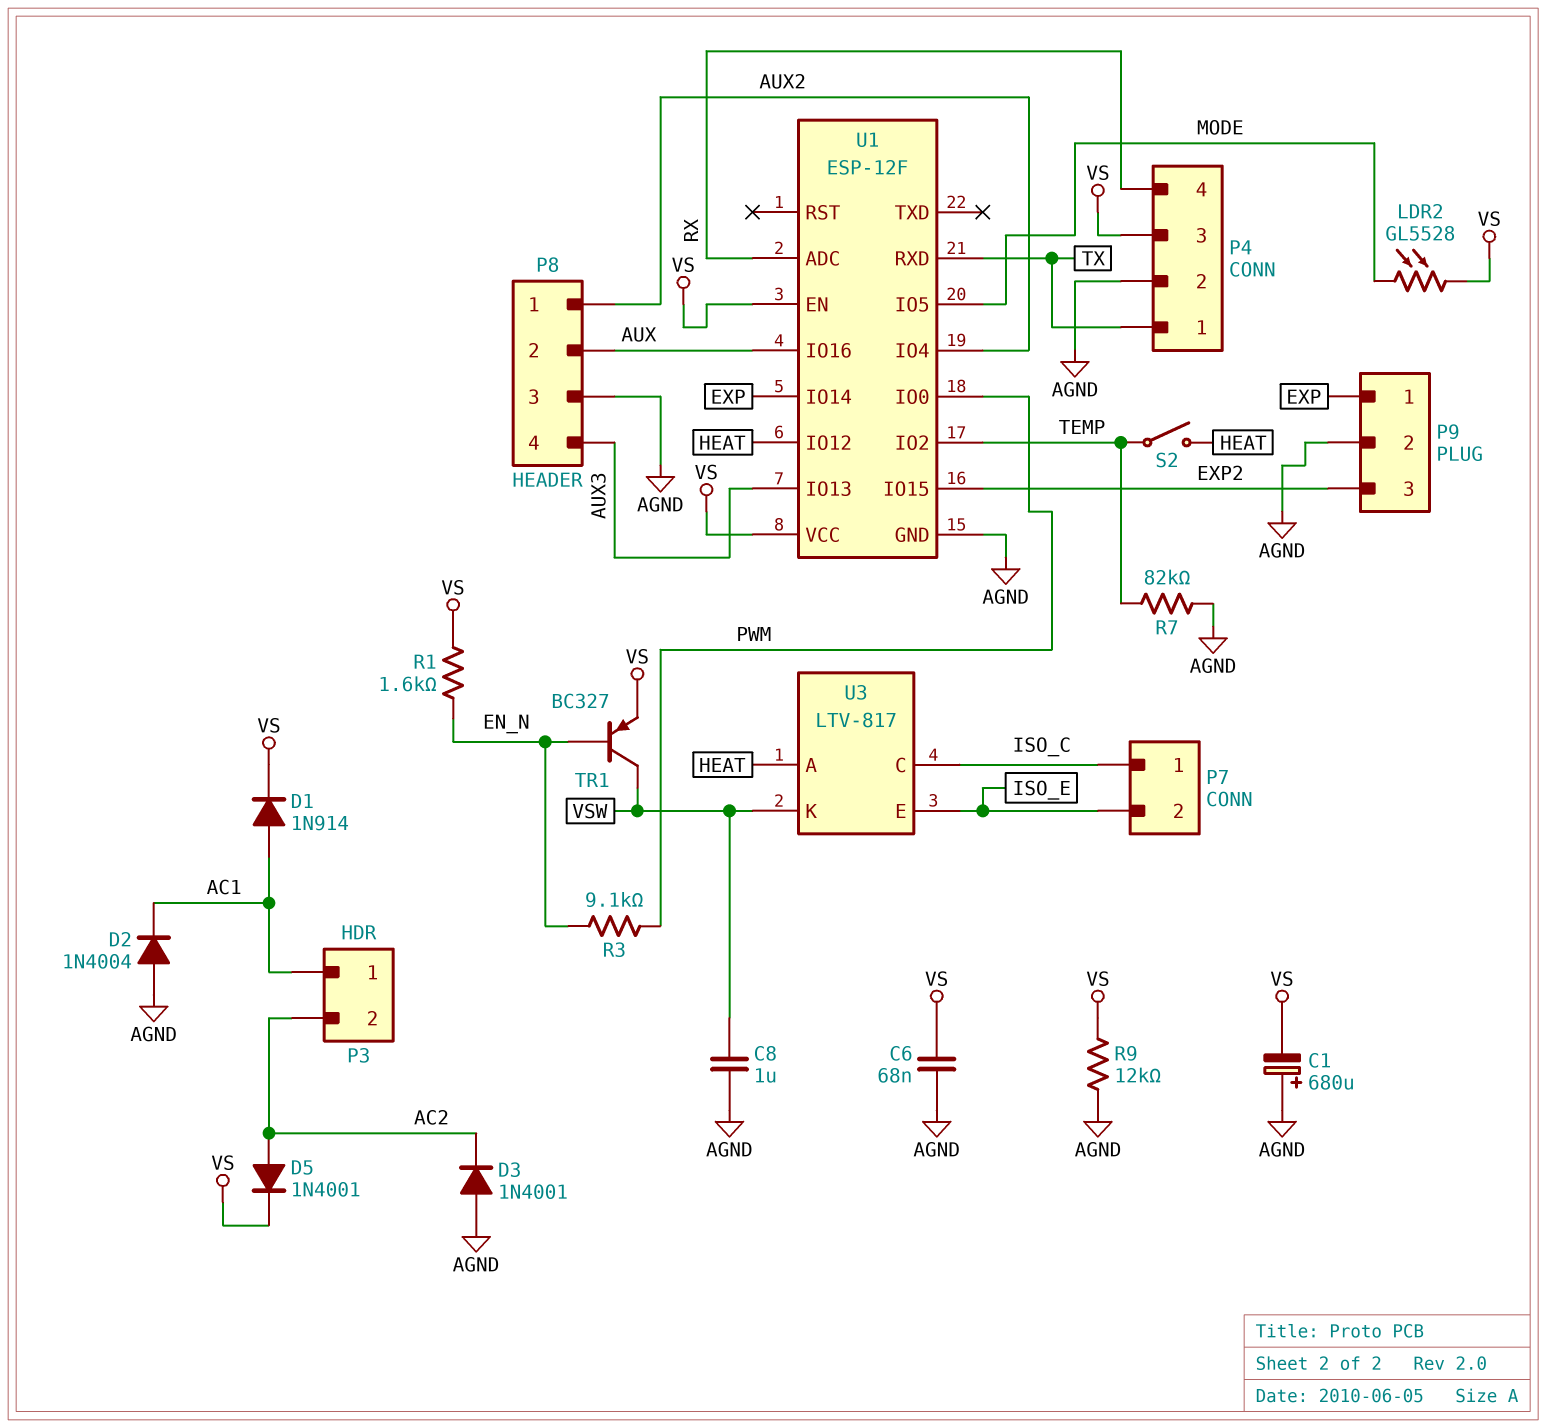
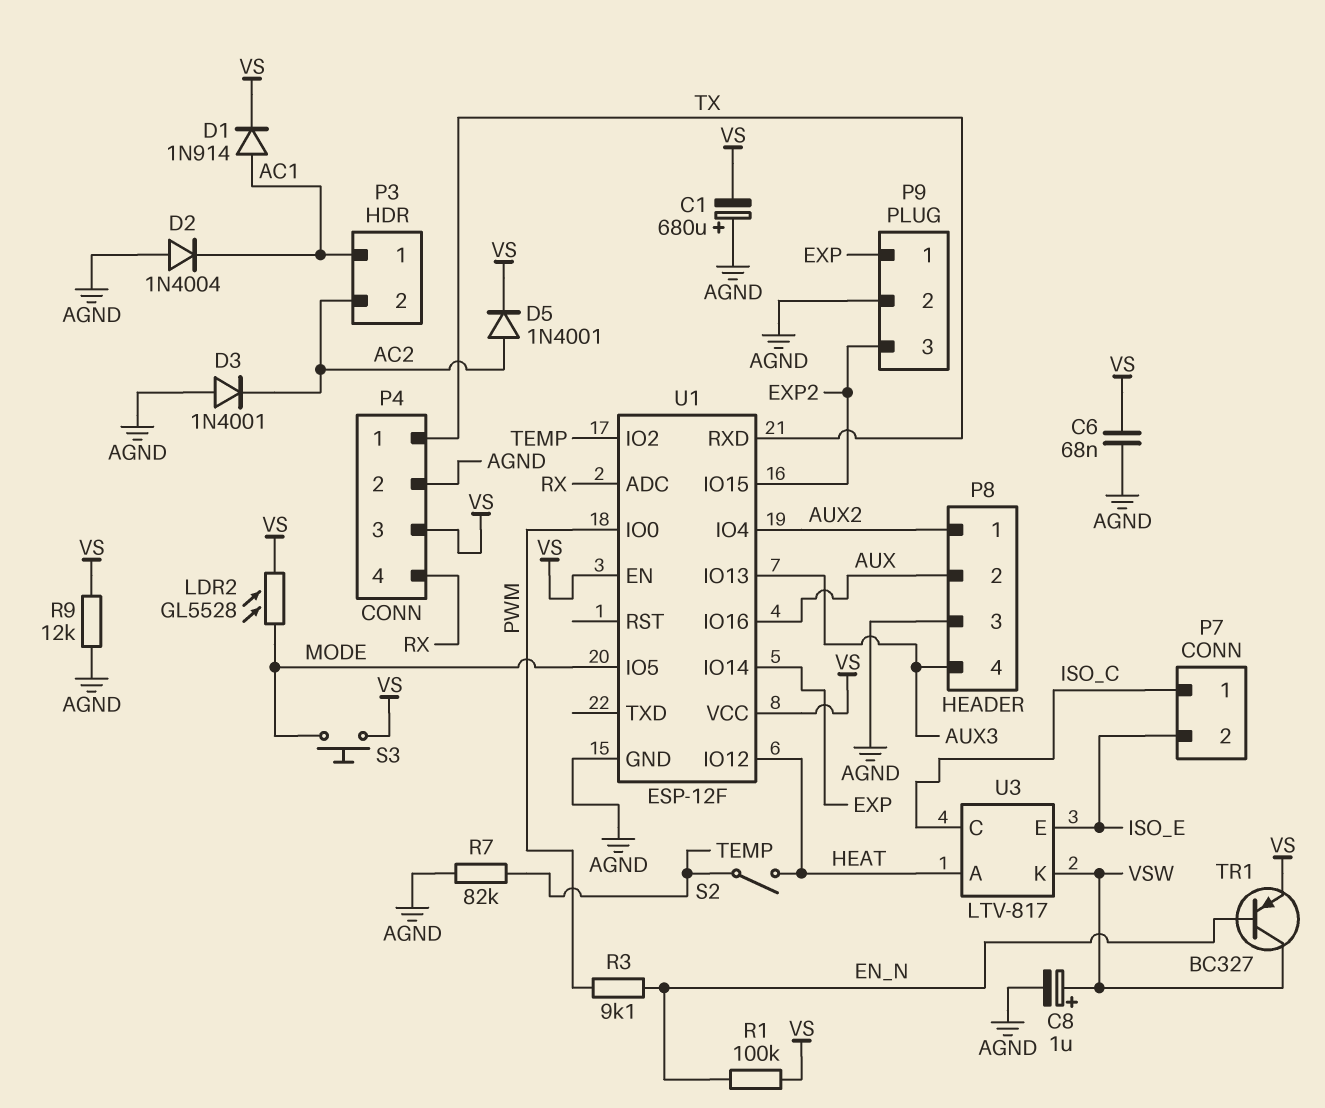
C8: 1uF (AGND, VSW) -> 1uF (plus VSW, minus AGND)
R1: 1.6k (EN_N, VS) -> 100k (EN_N, VS)
S3: none -> button (MODE, VS)

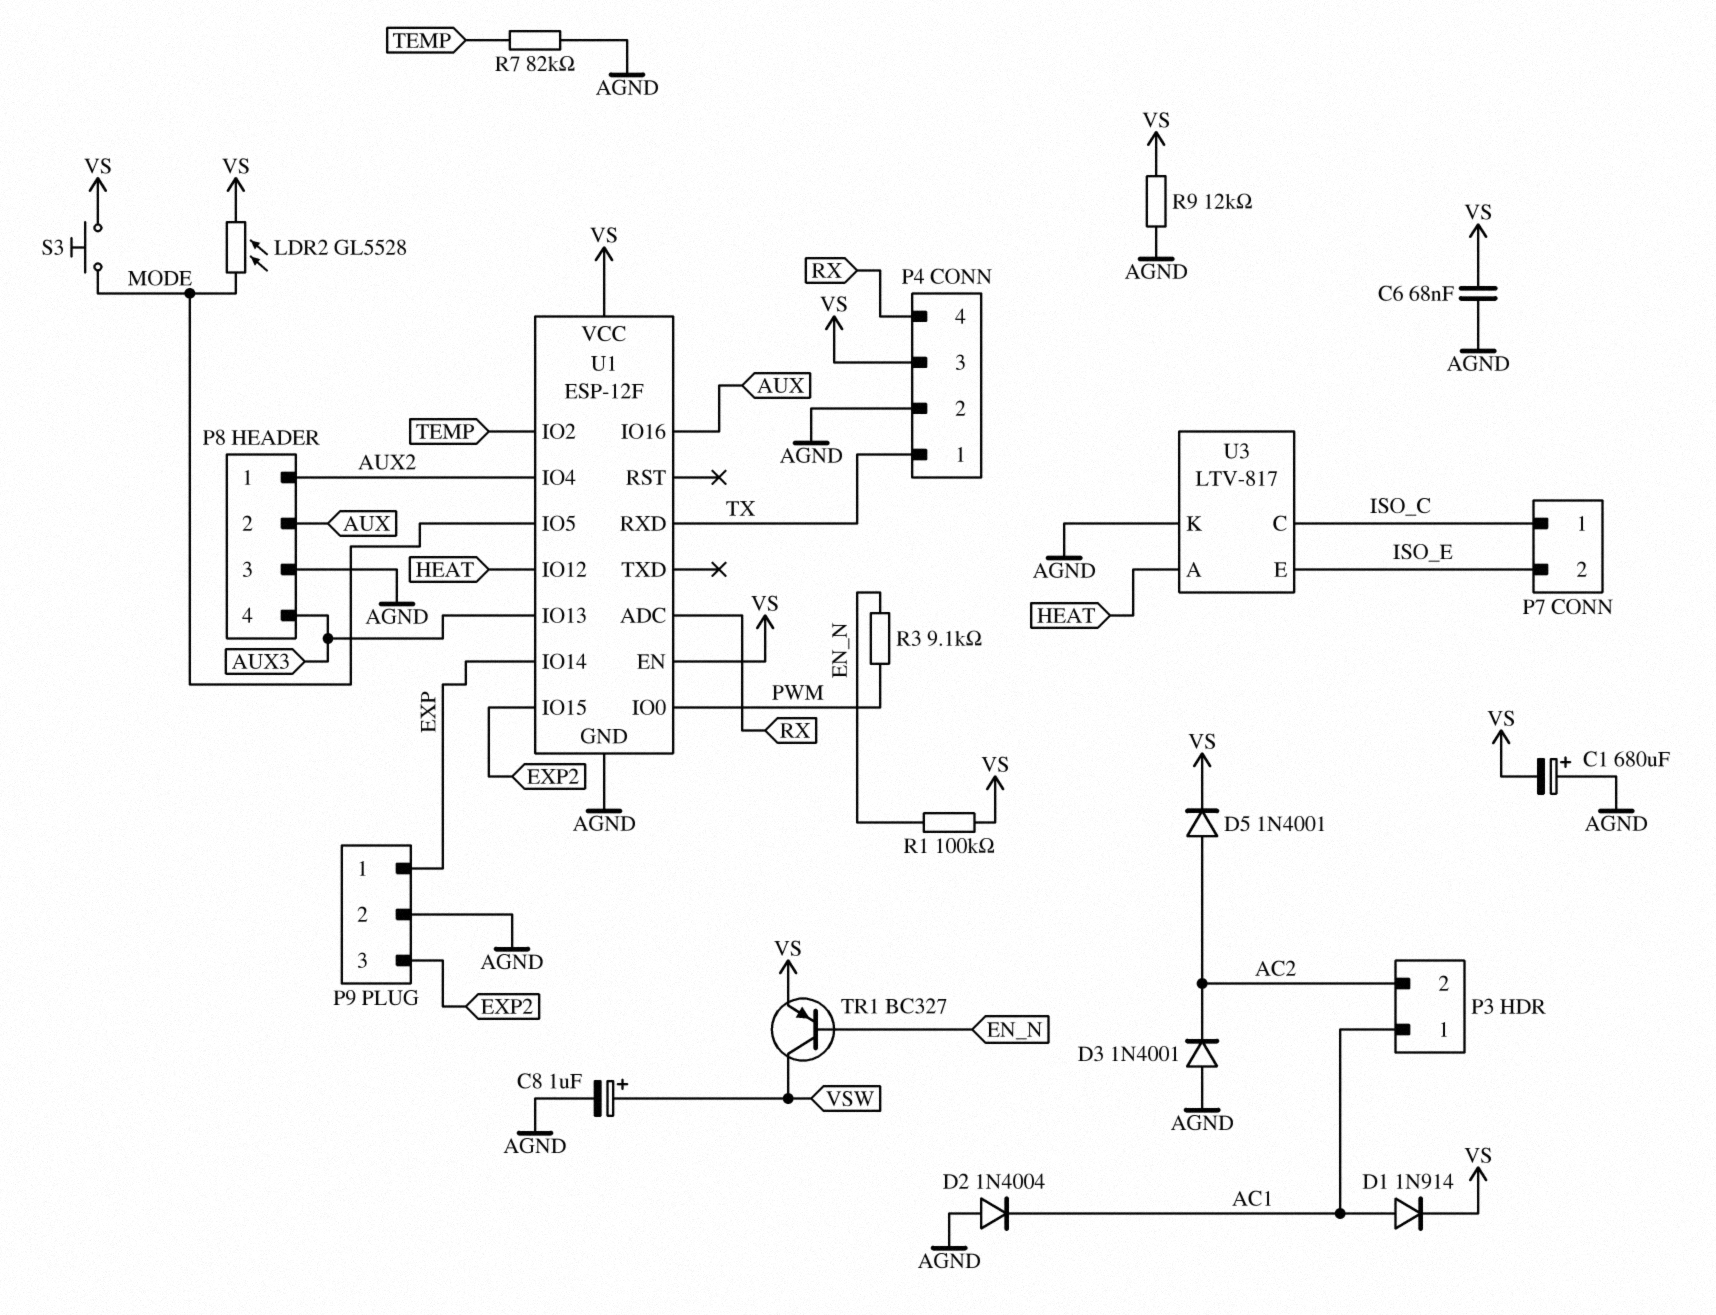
S2: switch (HEAT, TEMP) -> none
U3 pin K: VSW -> AGND

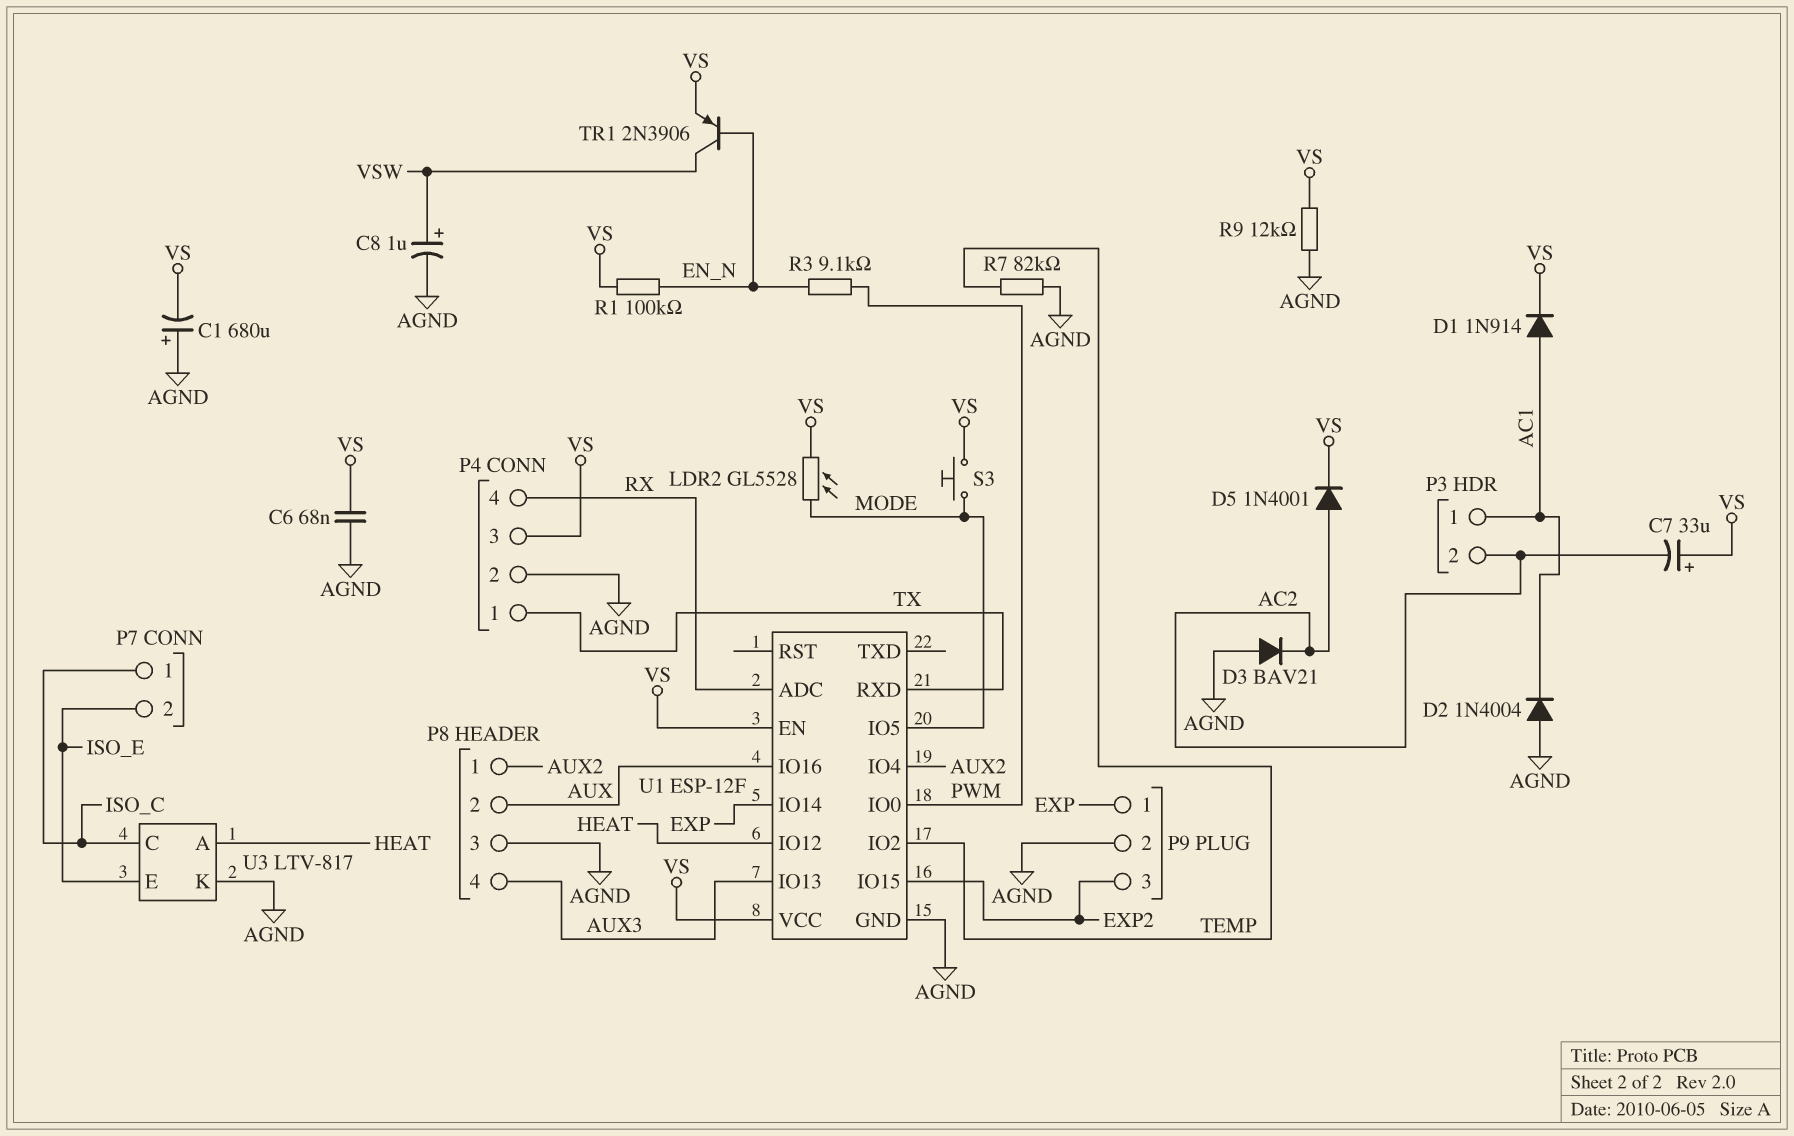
C7: none -> 33uF (plus VS, minus AC2)
D3: diode 1N4001 (A AGND, K AC2) -> diode BAV21 (A AGND, K AC2)
TR1: PNP BC327 (B EN_N, C VSW, E VS) -> PNP 2N3906 (B EN_N, C VSW, E VS)

